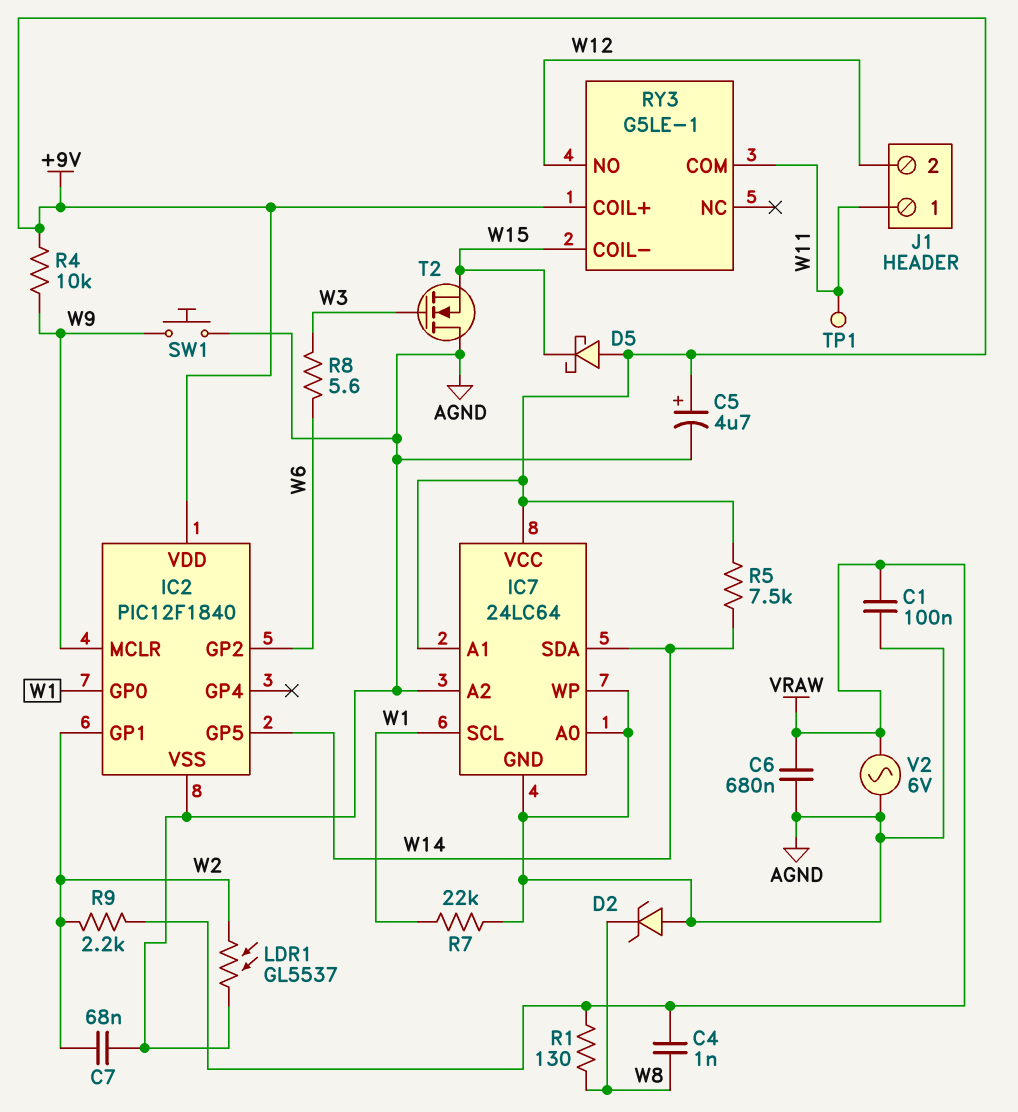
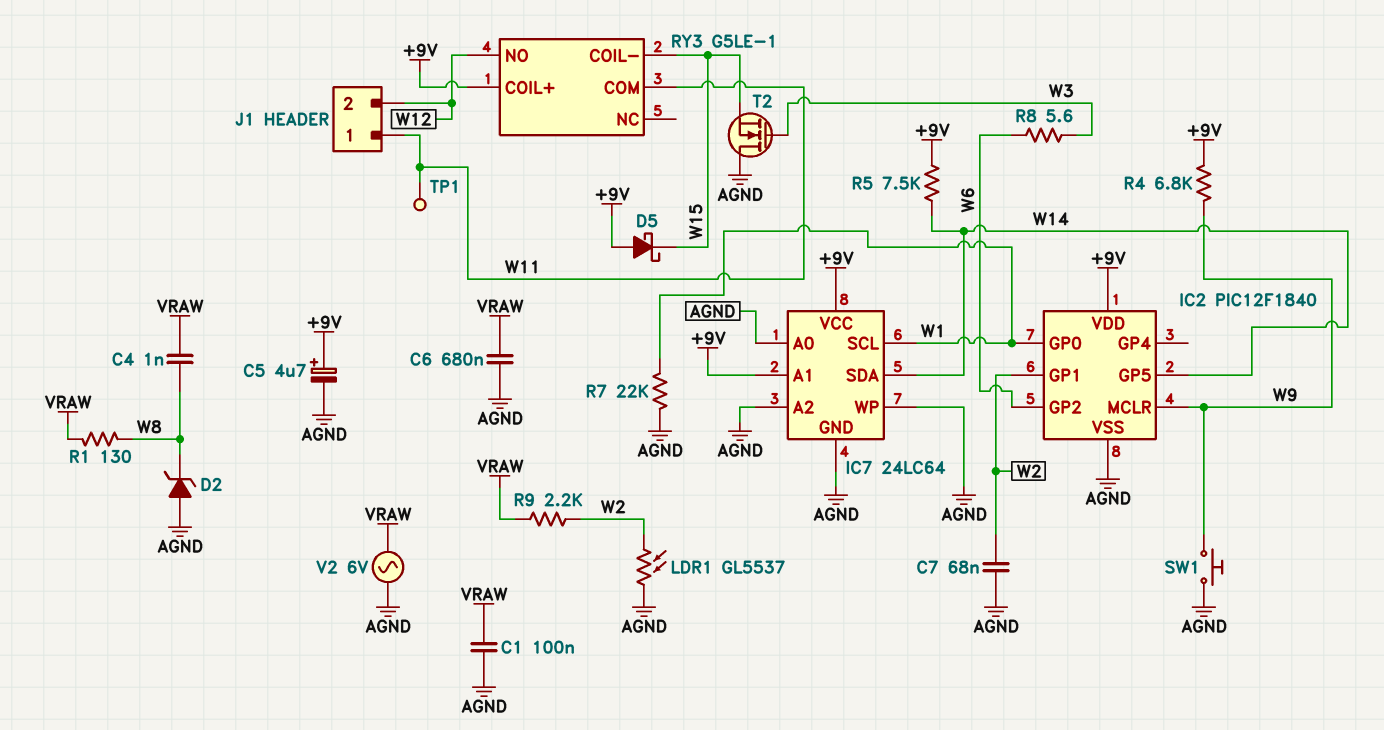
R4: 10k (+9V, W9) -> 6.8k (+9V, W9)

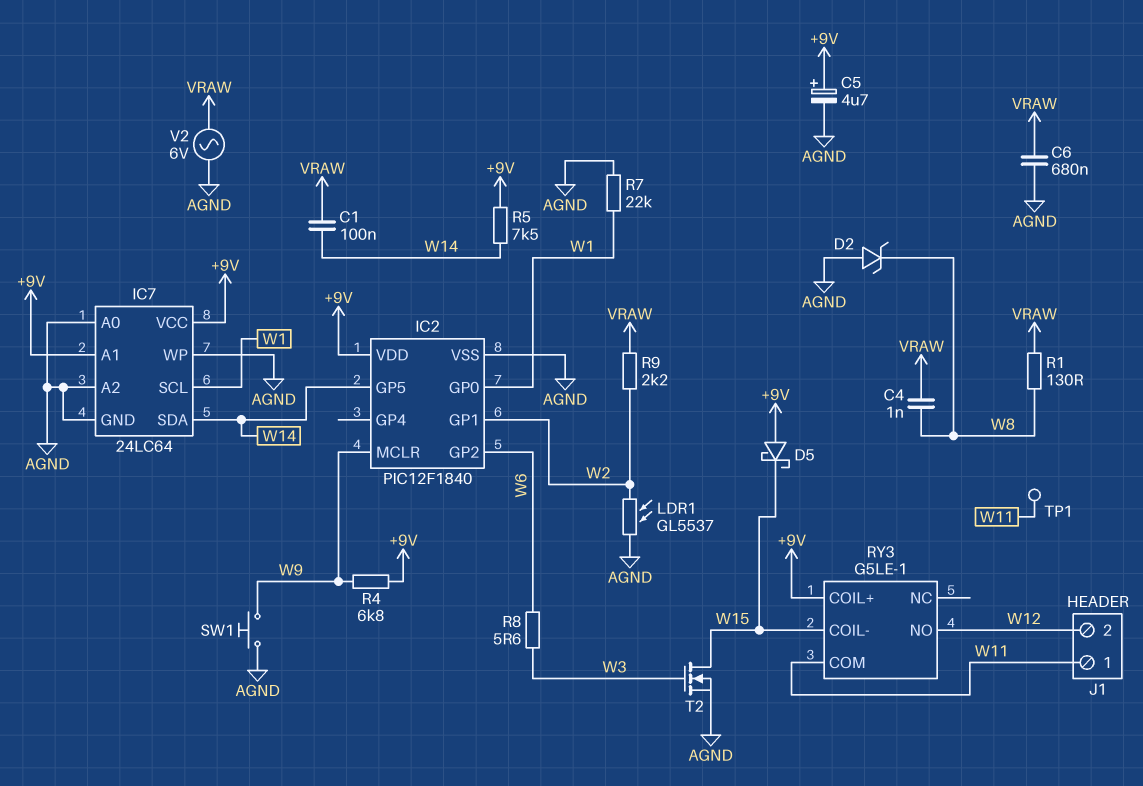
C1: 100nF (AGND, VRAW) -> 100nF (VRAW, W14)
C7: 68nF (AGND, W2) -> none
T2: NMOS (G W3, D AGND, S W15) -> NMOS (G W3, D W15, S AGND)

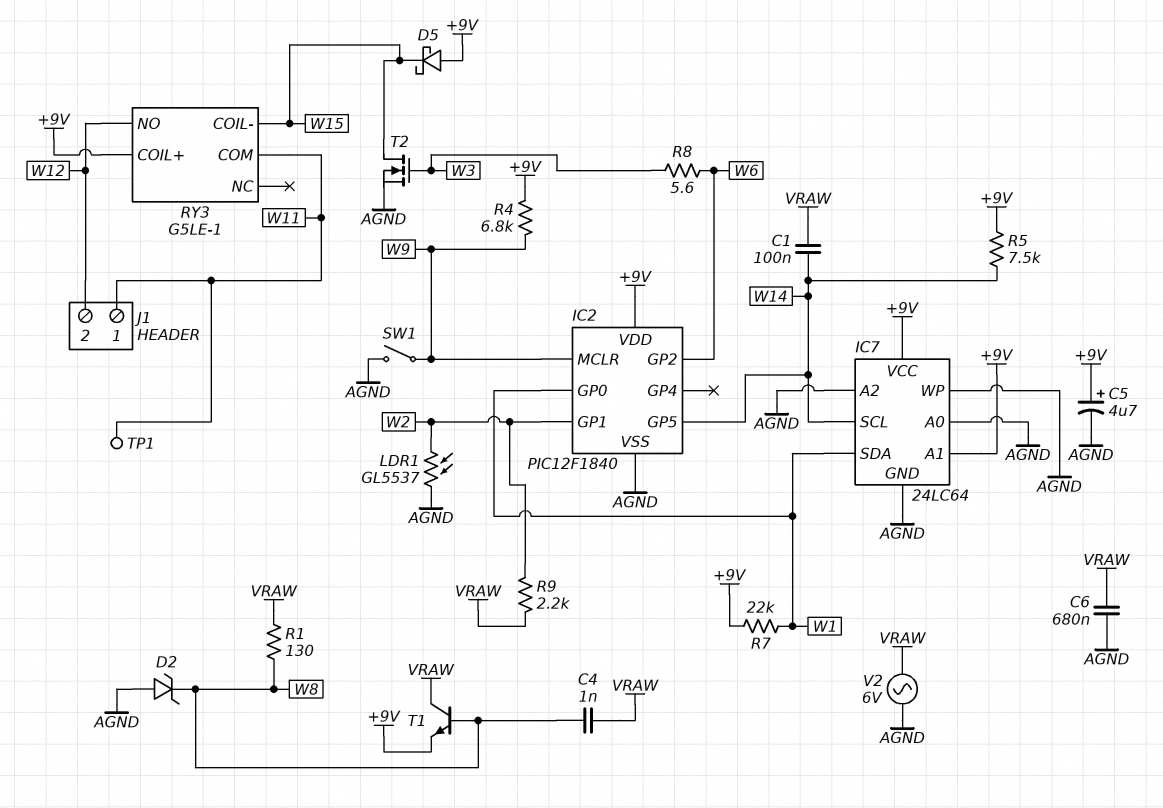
IC7 pin SCL: W1 -> W14
IC7 pin SDA: W14 -> W1
R7: 22k (AGND, W1) -> 22k (+9V, W1)
SW1: button (AGND, W9) -> switch (AGND, W9)
T1: none -> NPN (B W8, C VRAW, E +9V)

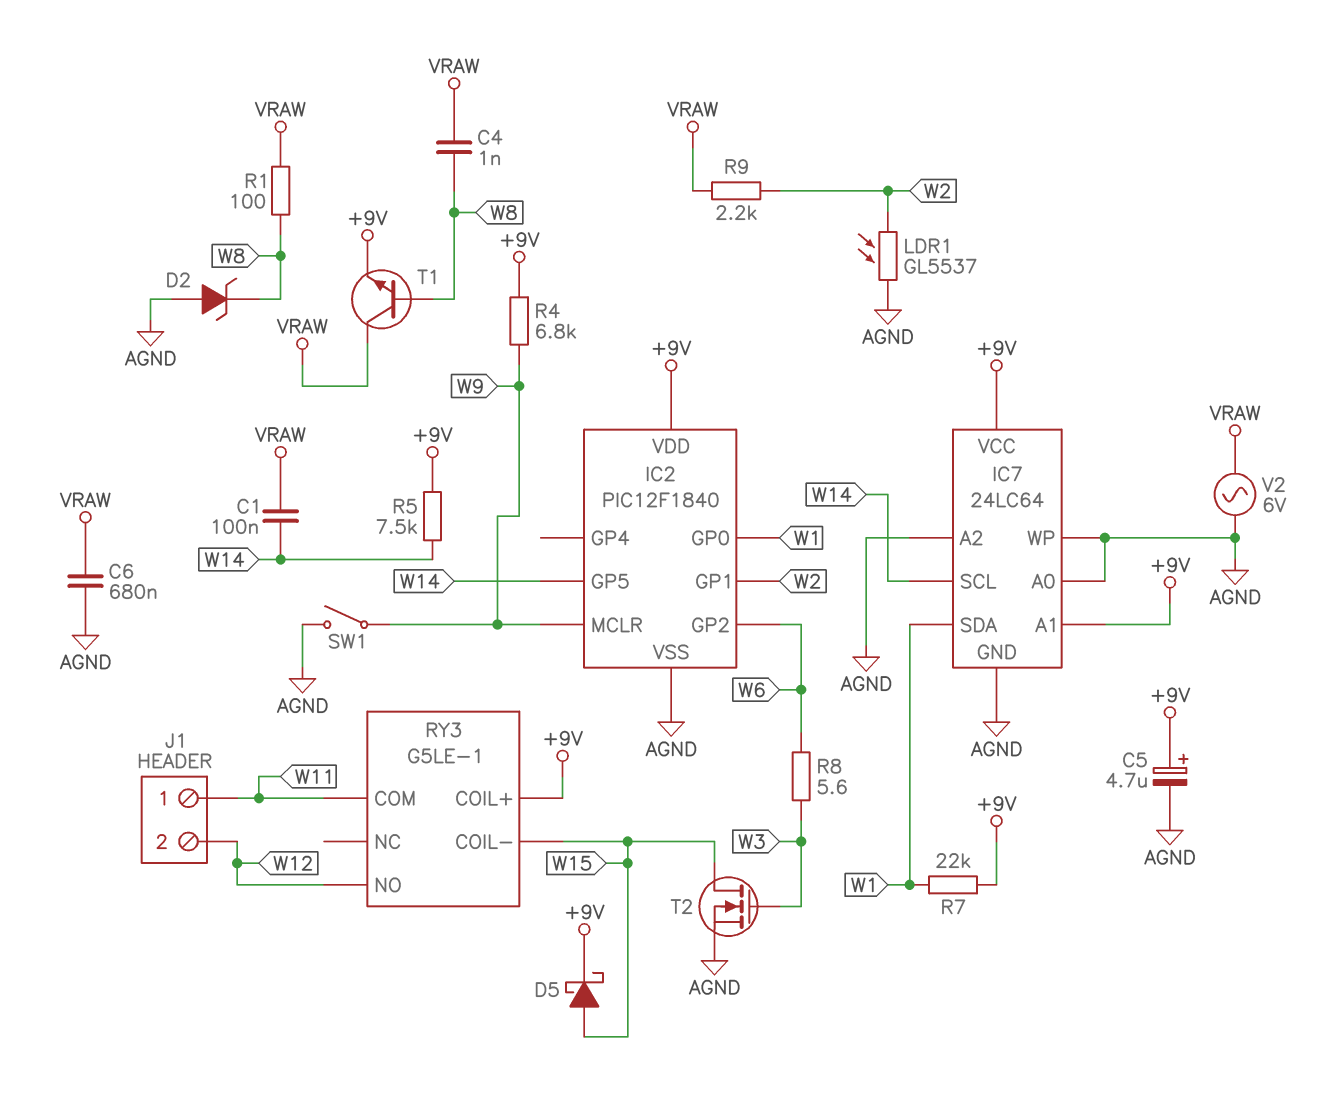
D5: schottky (A +9V, K W15) -> schottky (A W15, K +9V)
R1: 130 (VRAW, W8) -> 100 (VRAW, W8)
TP1: test point (W11) -> none

